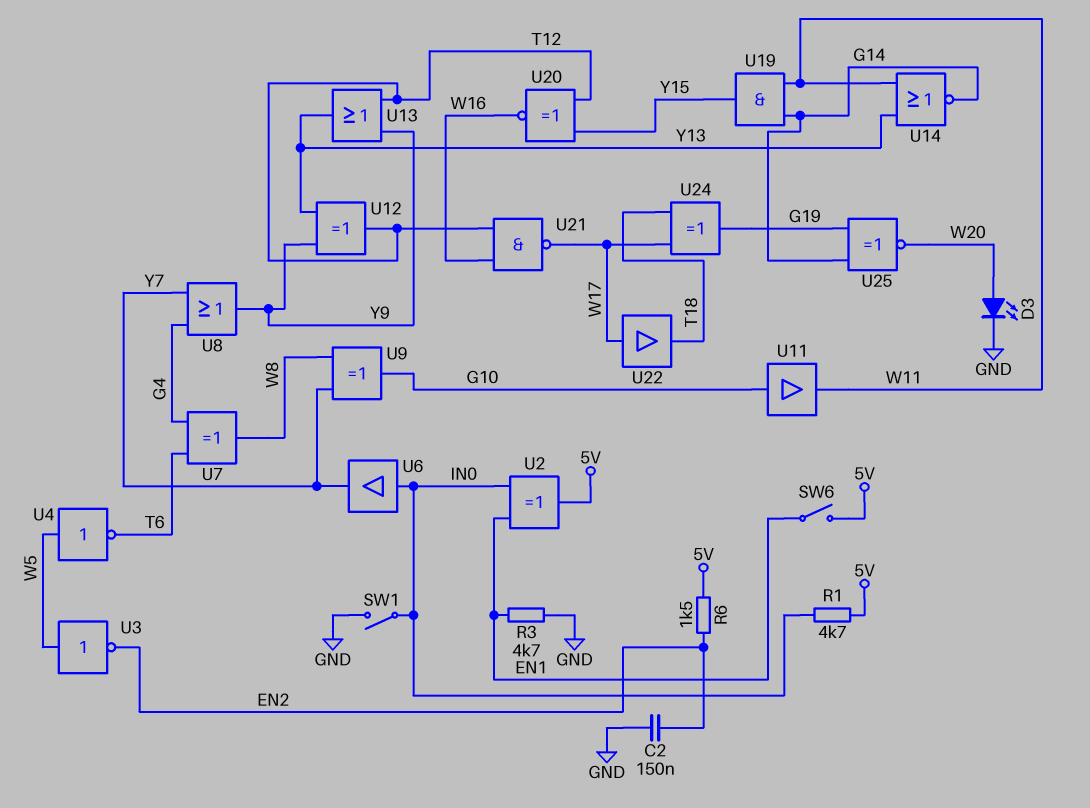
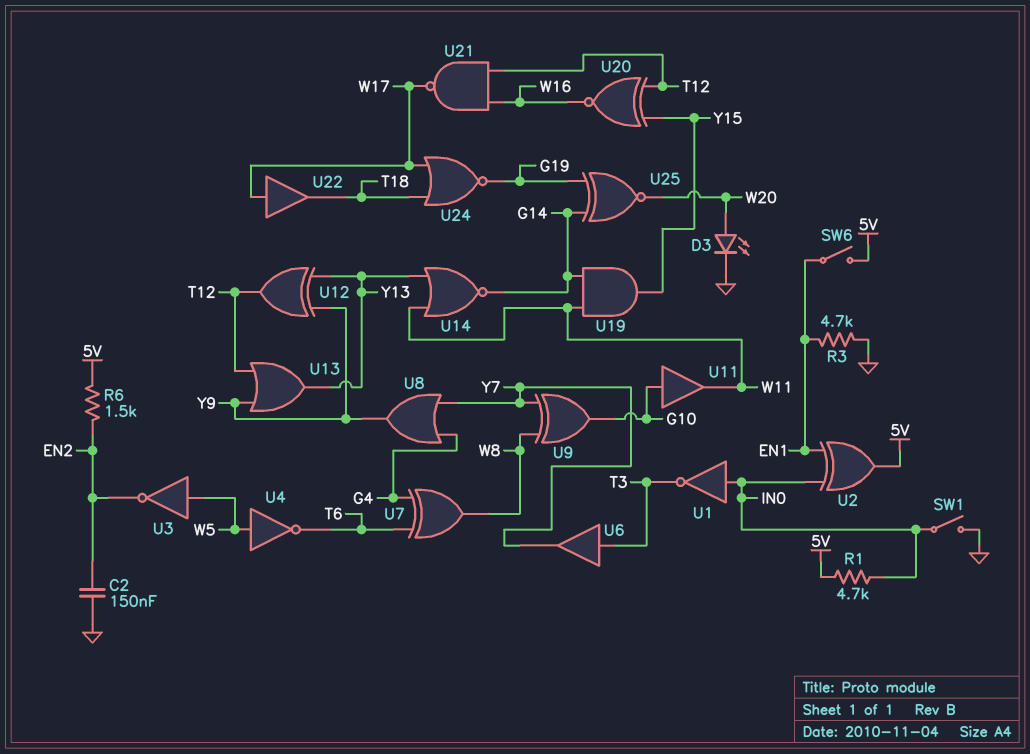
U1: none -> NOT (in IN0, out T3)
U6: buffer (in IN0, out Y7) -> buffer (in T3, out Y7)
U24: XOR (in T18, in W17, out G19) -> NOR (in T18, in W17, out G19)

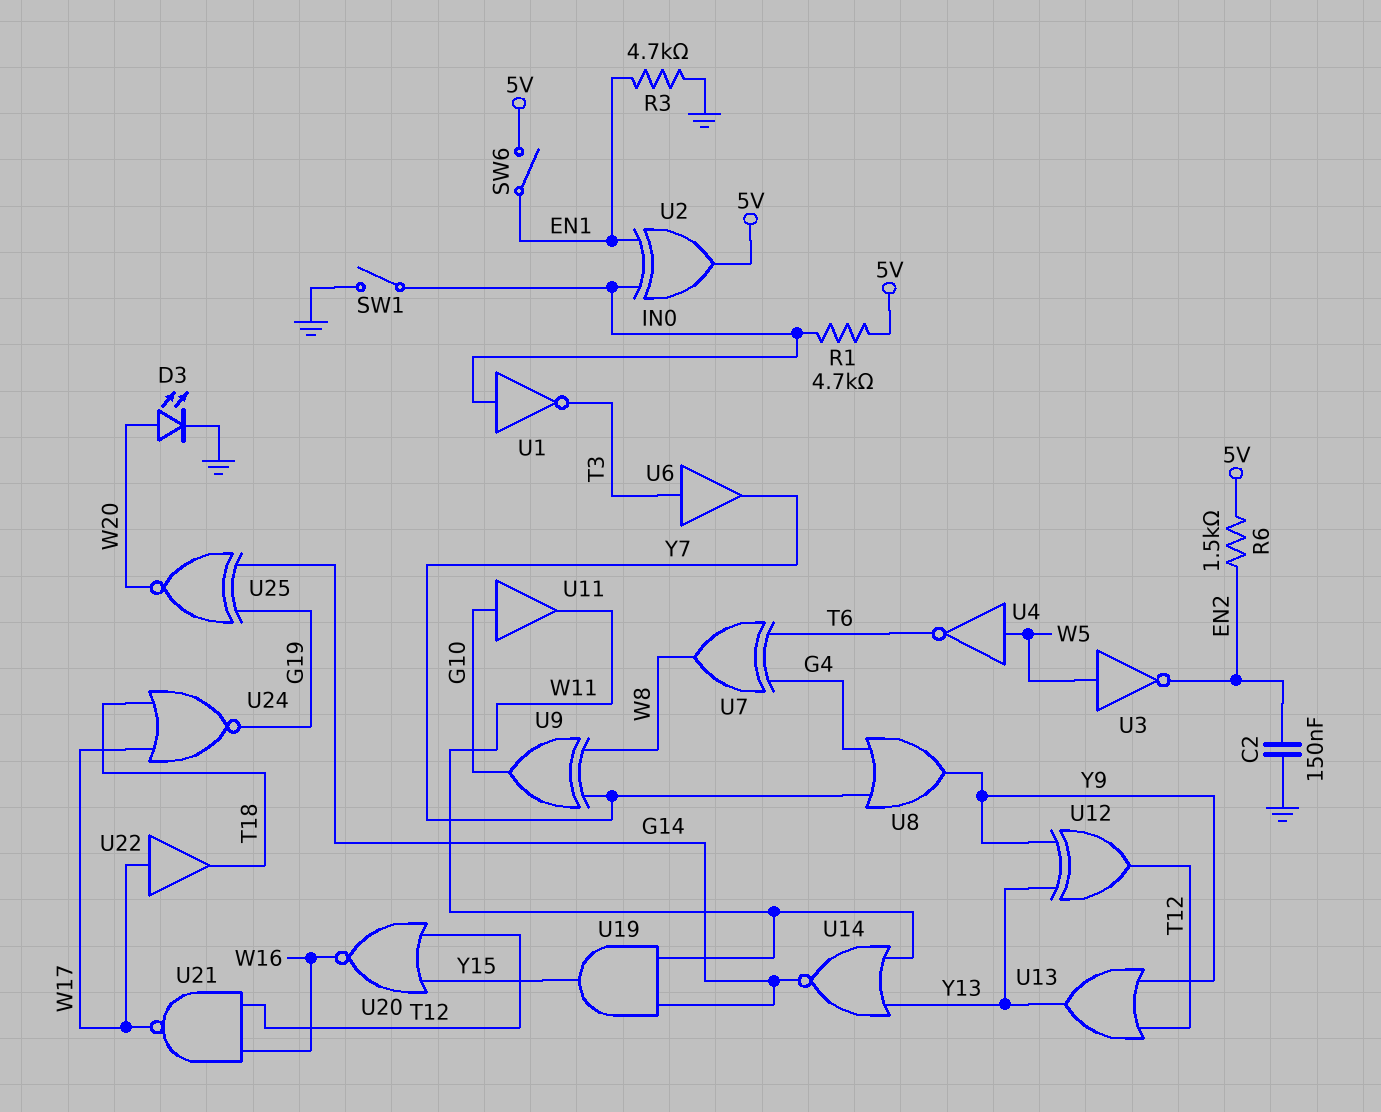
U20: XNOR (in T12, in Y15, out W16) -> NOR (in T12, in Y15, out W16)

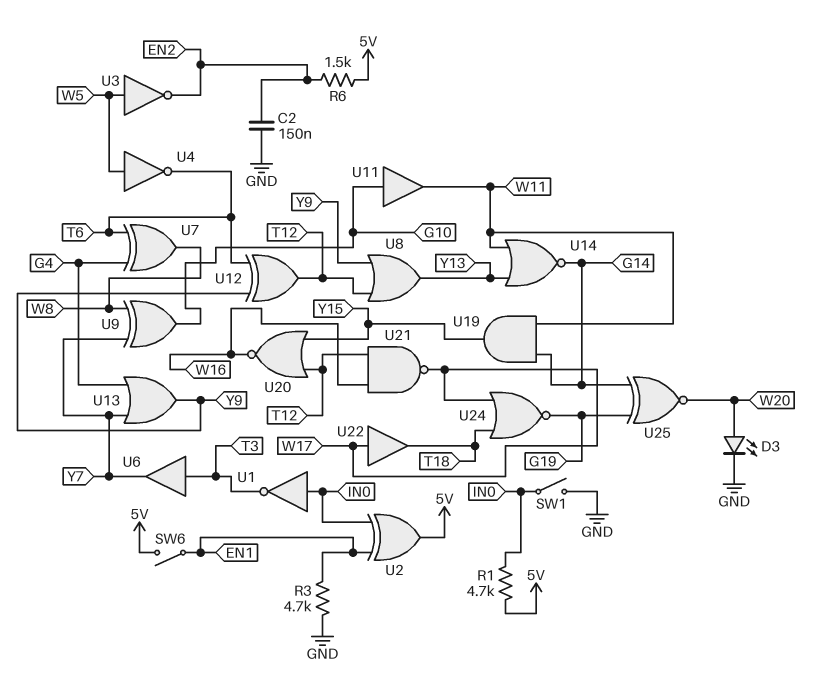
U8: OR (in G4, in Y7, out Y9) -> OR (in T12, in Y9, out Y13)
U12: XOR (in Y9, in Y13, out T12) -> XOR (in T6, in Y9, out T12)
U13: OR (in T12, in Y9, out Y13) -> OR (in G4, in Y7, out Y9)

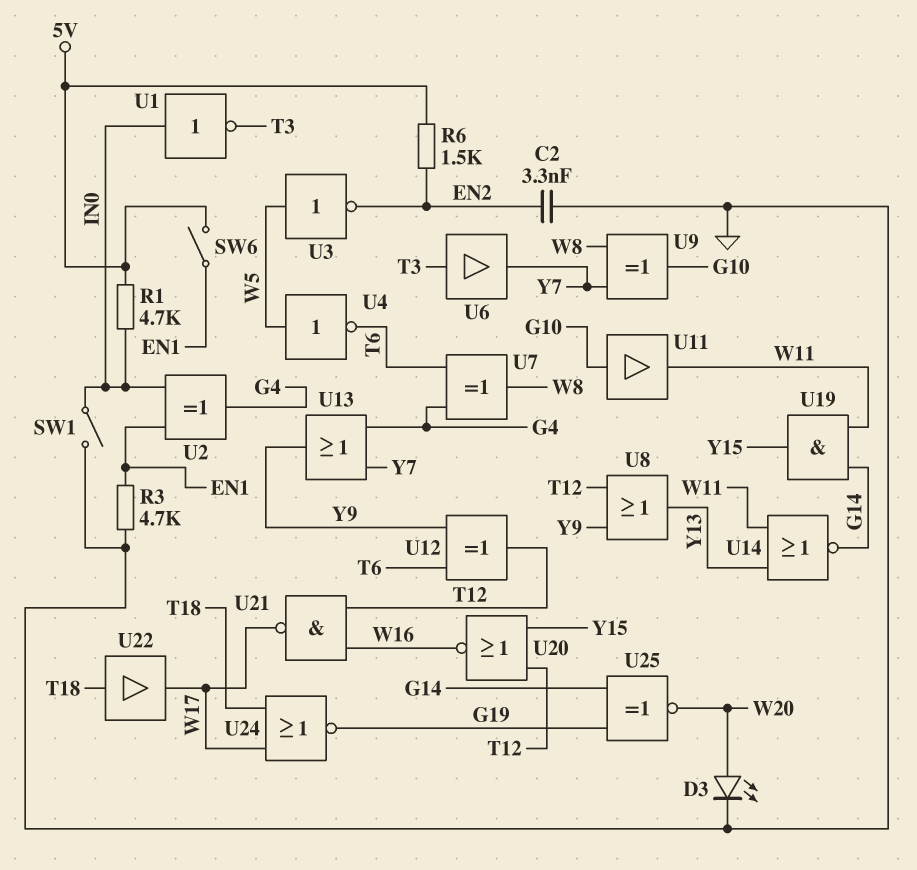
C2: 150nF (EN2, GND) -> 3.3nF (EN2, GND)
U2: XOR (in EN1, in IN0, out 5V) -> XOR (in EN1, in IN0, out G4)
U22: buffer (in W17, out T18) -> buffer (in T18, out W17)

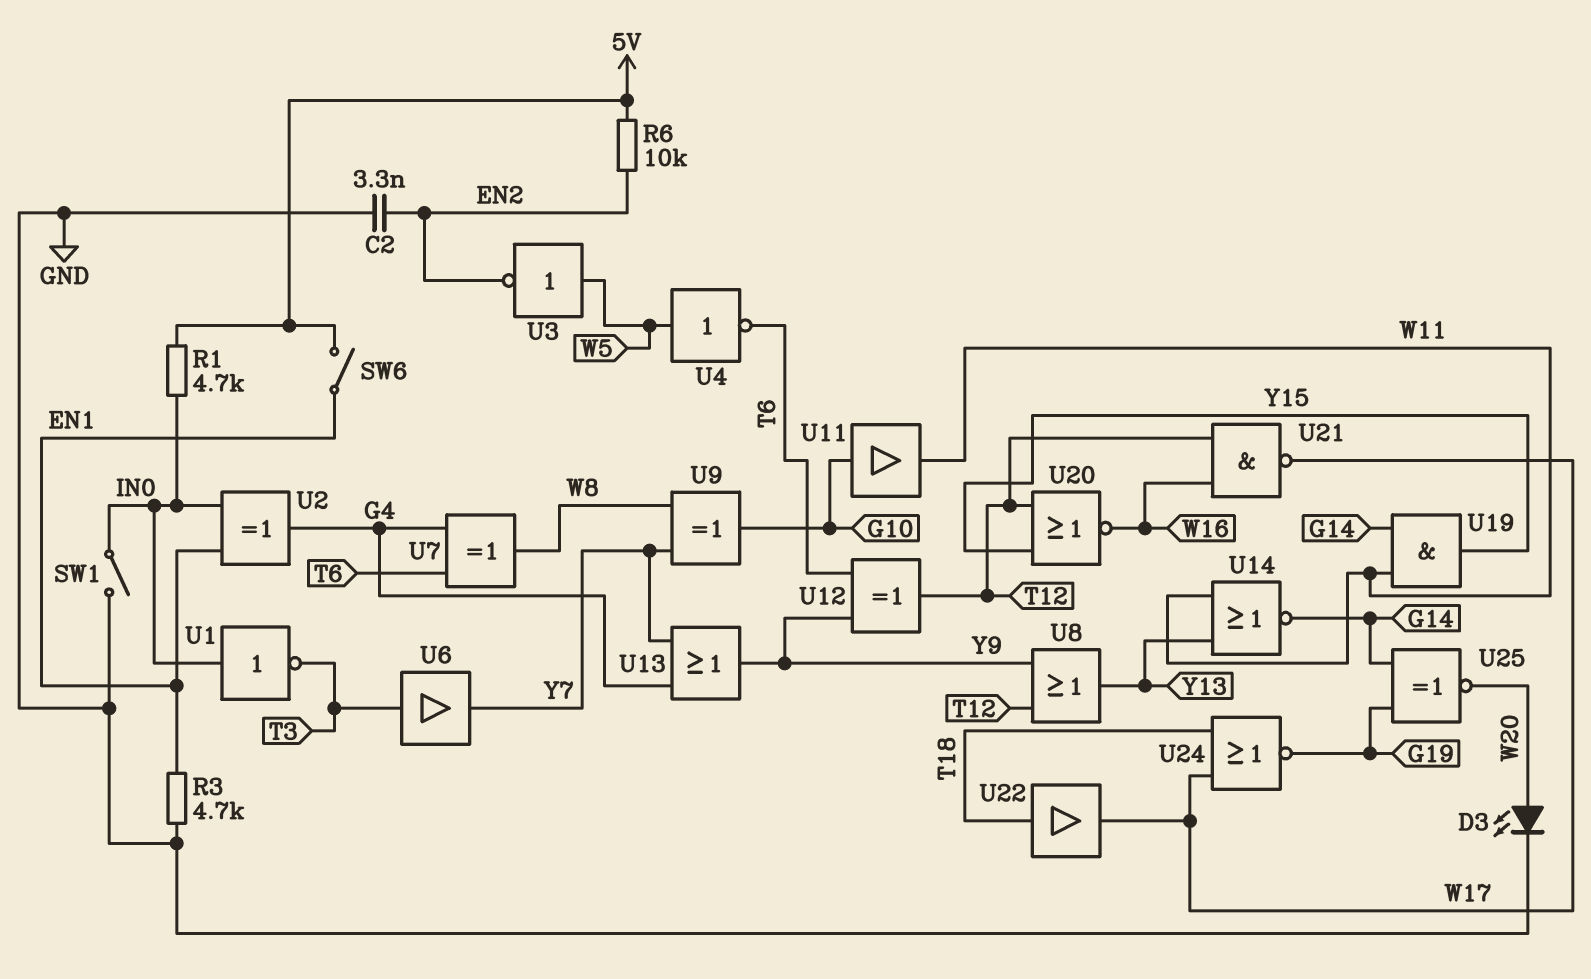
R6: 1.5k (5V, EN2) -> 10k (5V, EN2)

